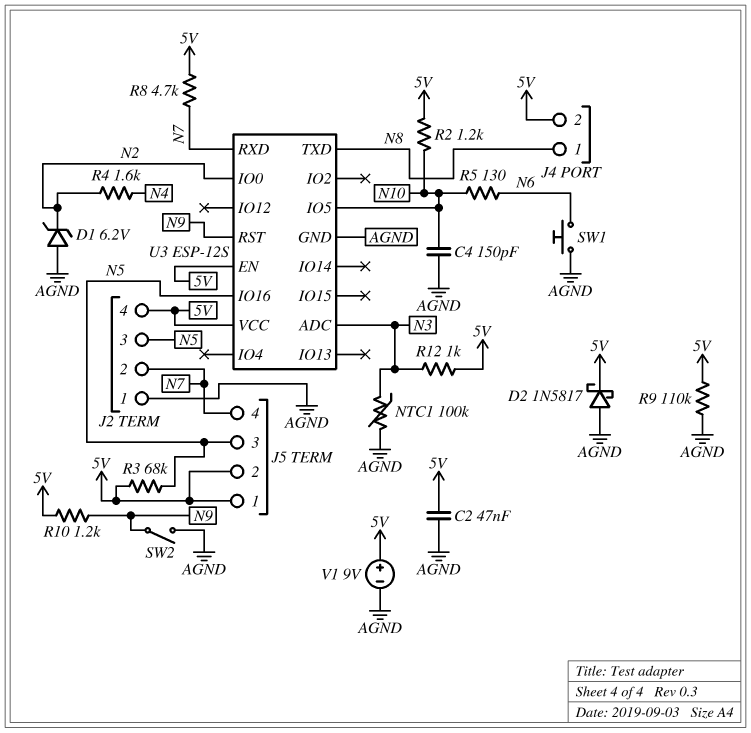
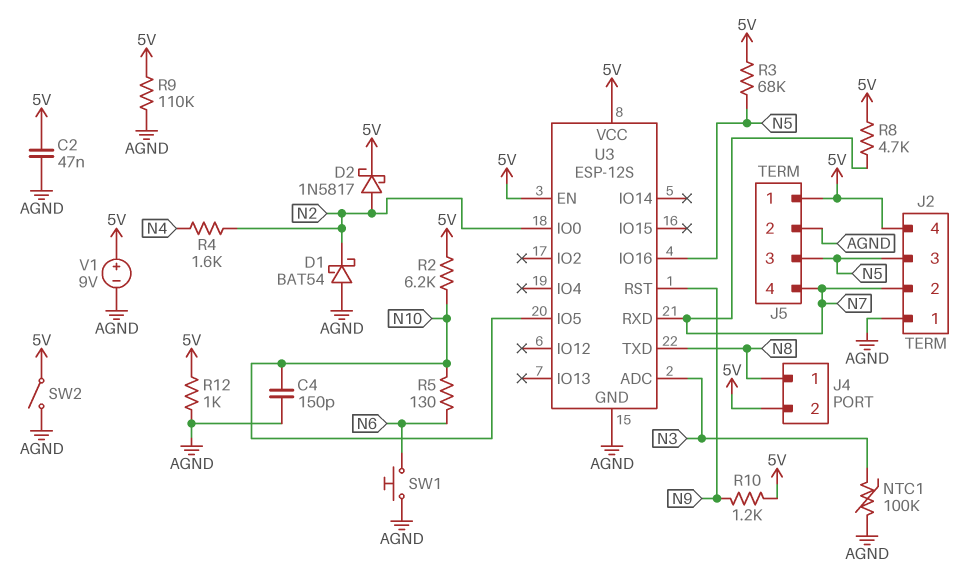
D1: zener 6.2V (A AGND, K N2) -> schottky BAT54 (A AGND, K N2)
D2: schottky 1N5817 (A AGND, K 5V) -> schottky 1N5817 (A N2, K 5V)
J5 pin 2: 5V -> AGND
R2: 1.2k (5V, N10) -> 6.2k (5V, N10)
R12: 1k (5V, N3) -> 1k (5V, AGND)
SW2: switch (AGND, N9) -> switch (5V, AGND)

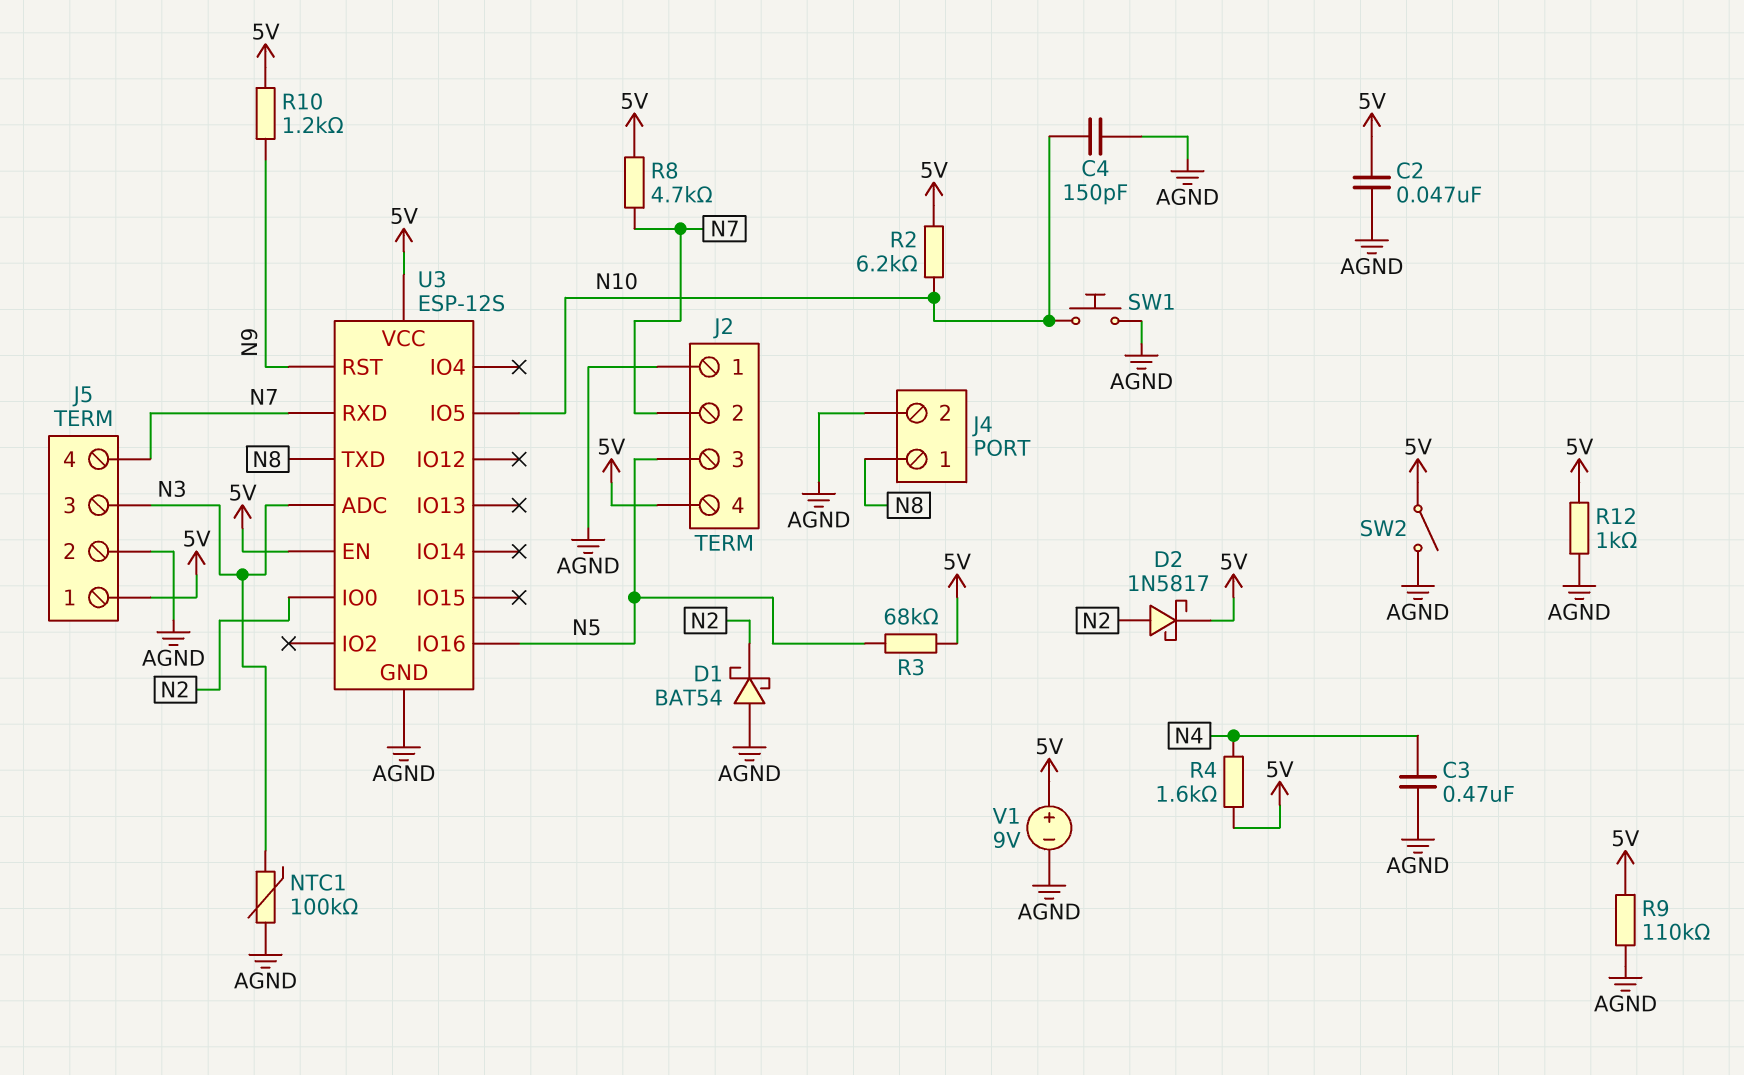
C3: none -> 470nF (AGND, N4)
J4 pin 2: 5V -> AGND
J5 pin 3: N5 -> N3
R4: 1.6k (N2, N4) -> 1.6k (5V, N4)
R5: 130 (N6, N10) -> none
SW1: button (AGND, N6) -> button (AGND, N10)

